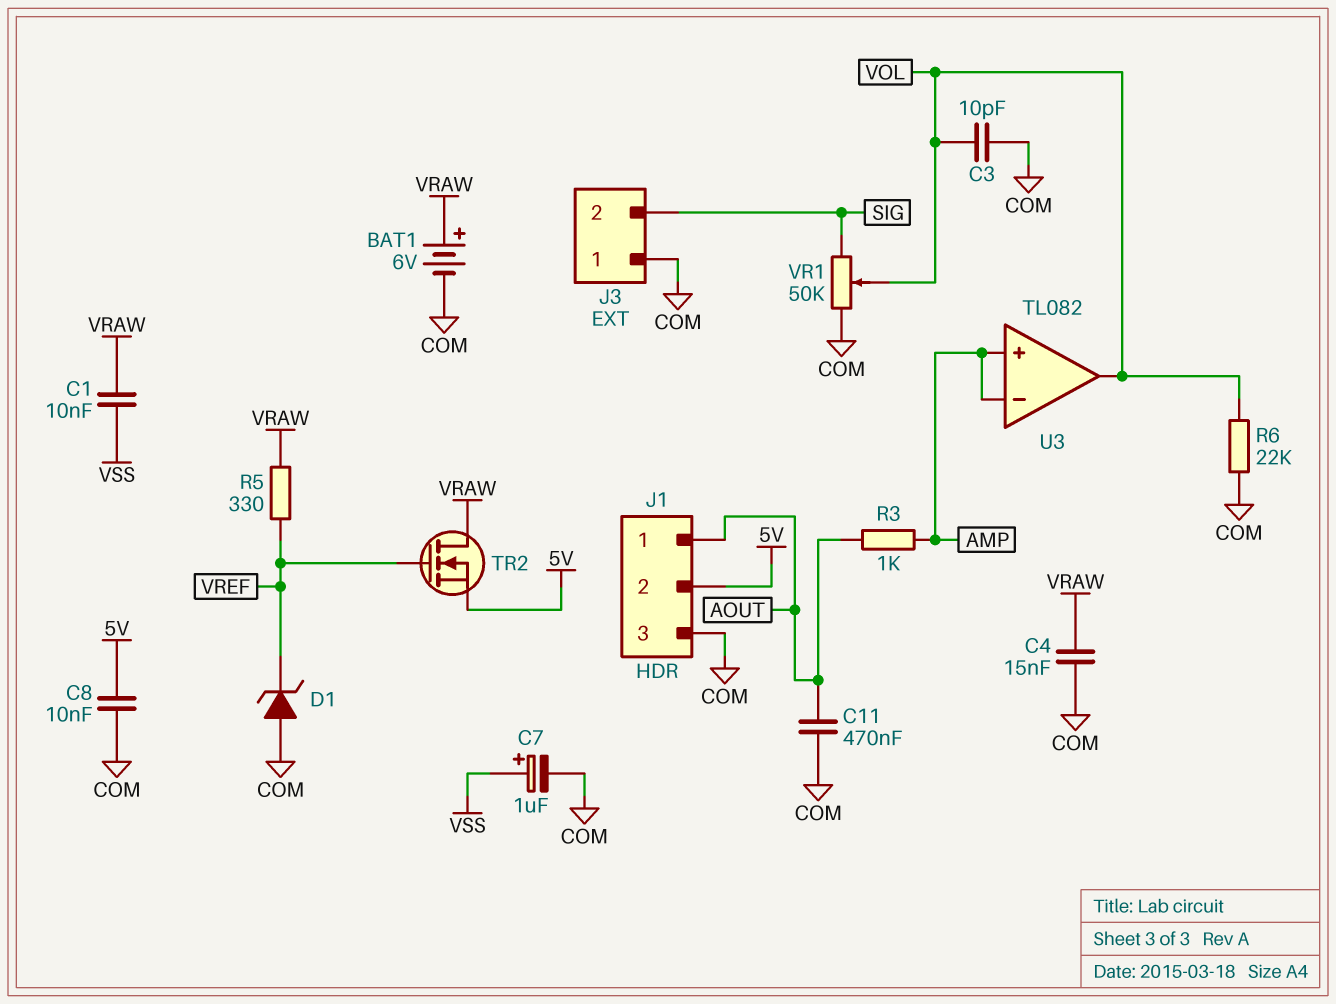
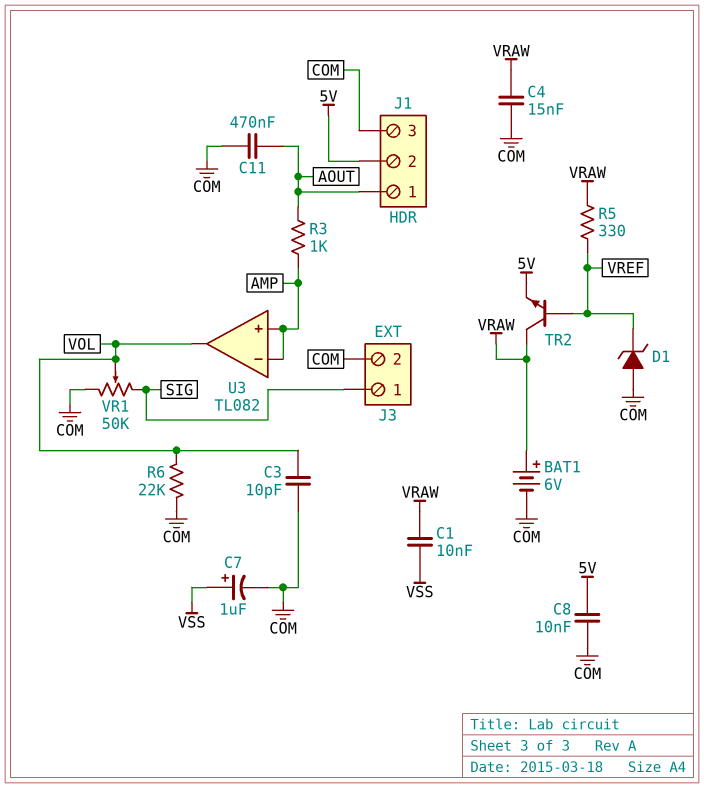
J3 pin 1: COM -> SIG
J3 pin 2: SIG -> COM
TR2: NMOS (G VREF, D VRAW, S 5V) -> NPN (B VREF, C VRAW, E 5V)

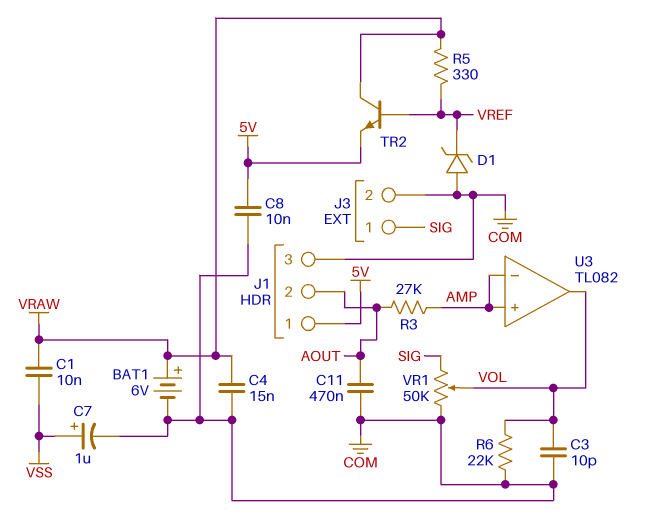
J1 pin 1: AOUT -> 5V
J1 pin 2: 5V -> AOUT
R3: 1k (AMP, AOUT) -> 27k (AMP, AOUT)

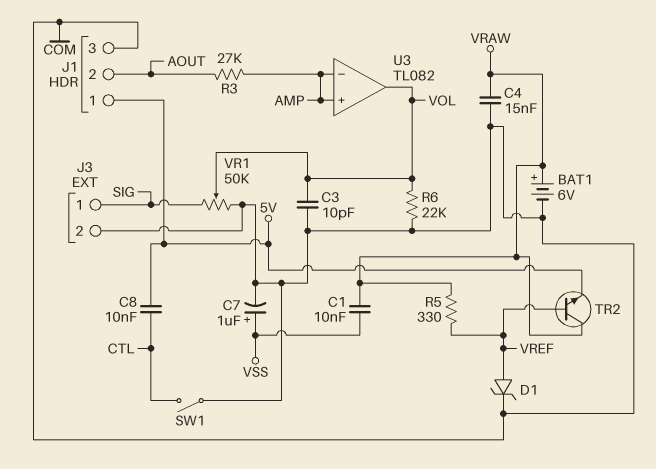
C8: 10nF (5V, COM) -> 10nF (5V, CTL)
C11: 470nF (AOUT, COM) -> none
D1: zener (A COM, K VREF) -> zener (A VREF, K COM)
SW1: none -> switch (COM, CTL)

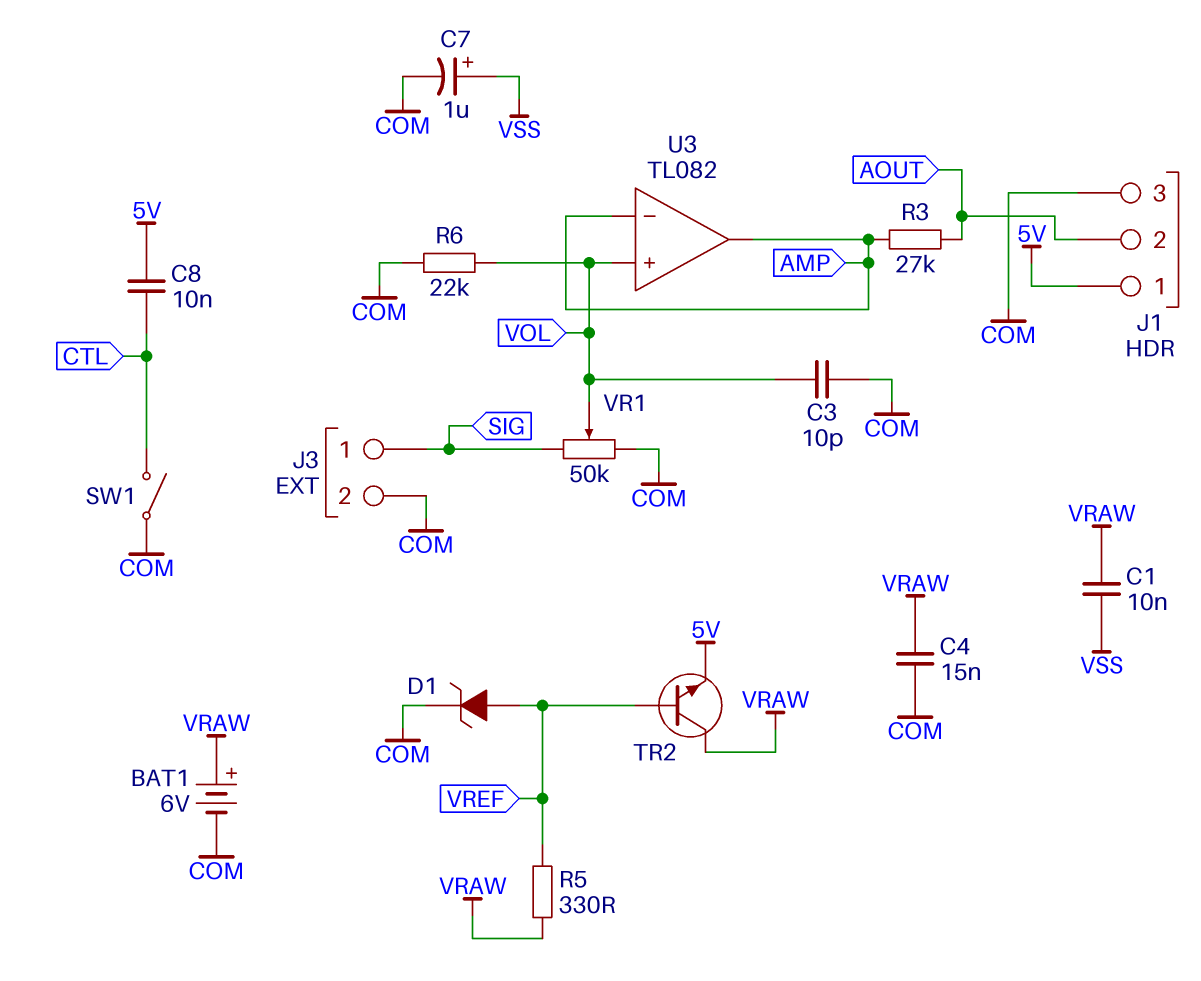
U3 pin in+: AMP -> VOL
U3 pin out: VOL -> AMP

